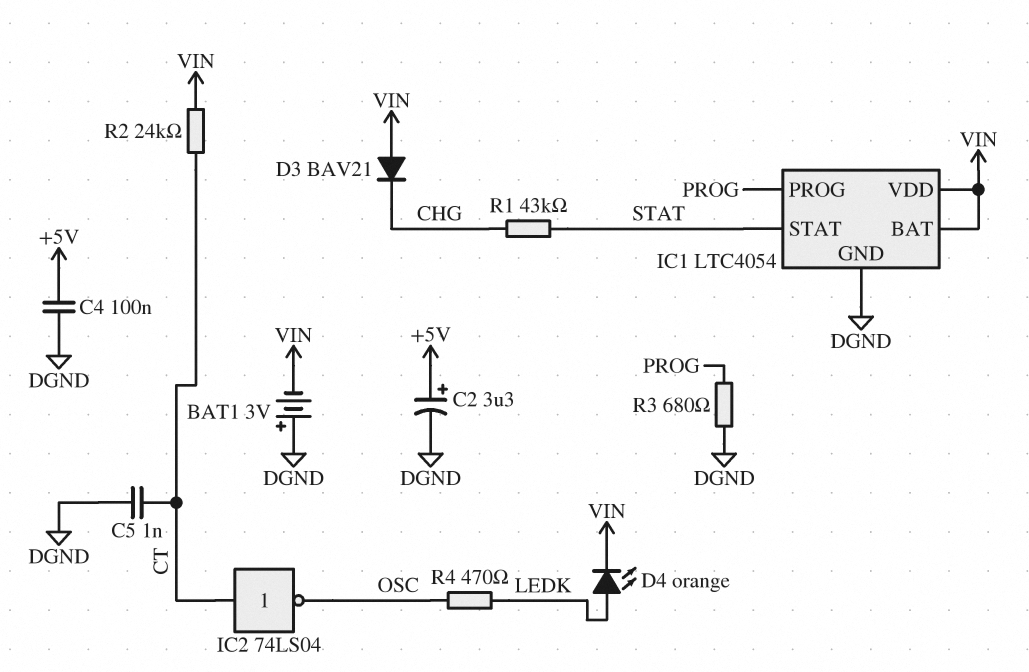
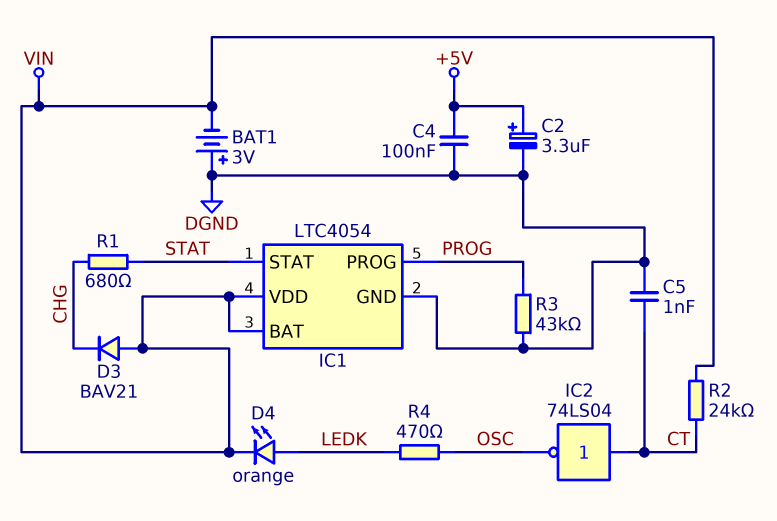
R1: 43k (CHG, STAT) -> 680 (CHG, STAT)
R3: 680 (DGND, PROG) -> 43k (DGND, PROG)

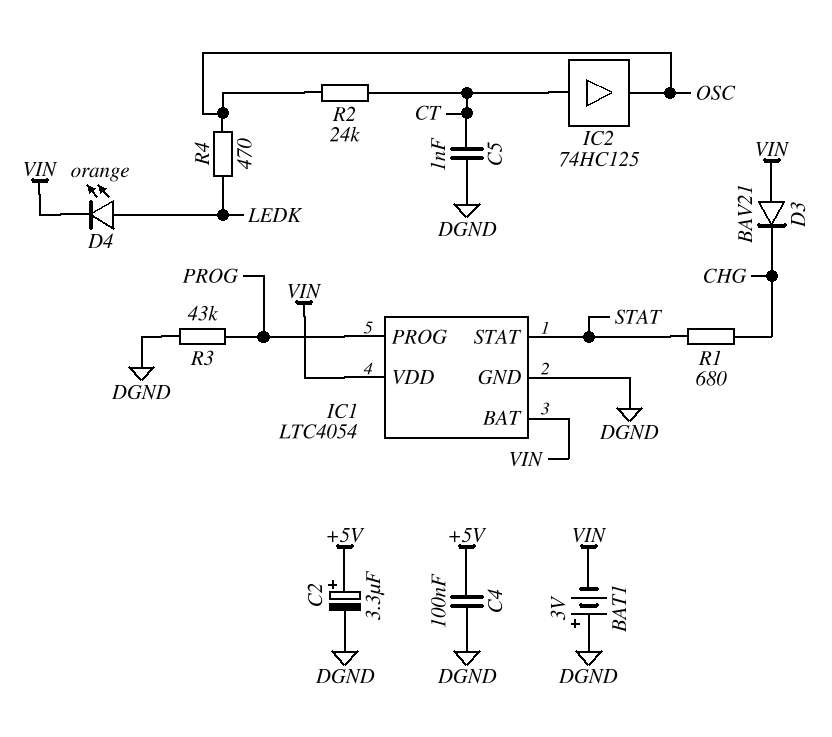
IC2: NOT 74LS04 (in CT, out OSC) -> buffer 74HC125 (in CT, out OSC)
R2: 24k (CT, VIN) -> 24k (CT, OSC)

